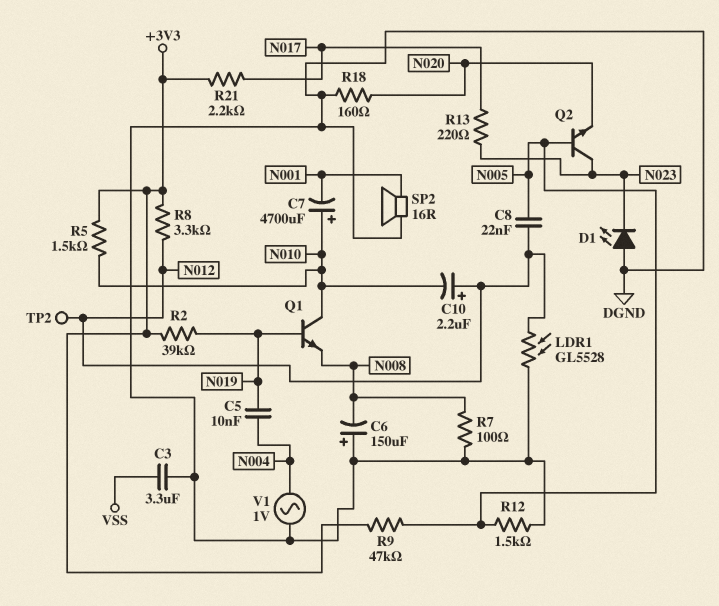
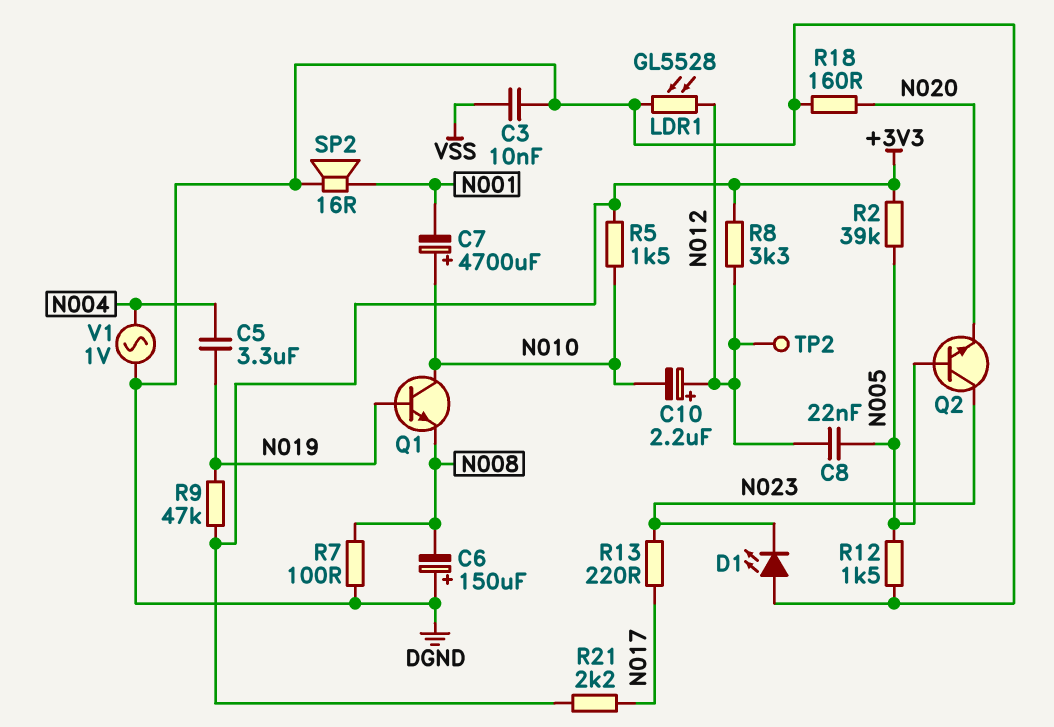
C3: 3.3uF (DGND, VSS) -> 10nF (DGND, VSS)
C5: 10nF (N004, N019) -> 3.3uF (N004, N019)
R2: 39k (+3V3, N019) -> 39k (+3V3, N005)
R9: 47k (+3V3, N005) -> 47k (+3V3, N019)

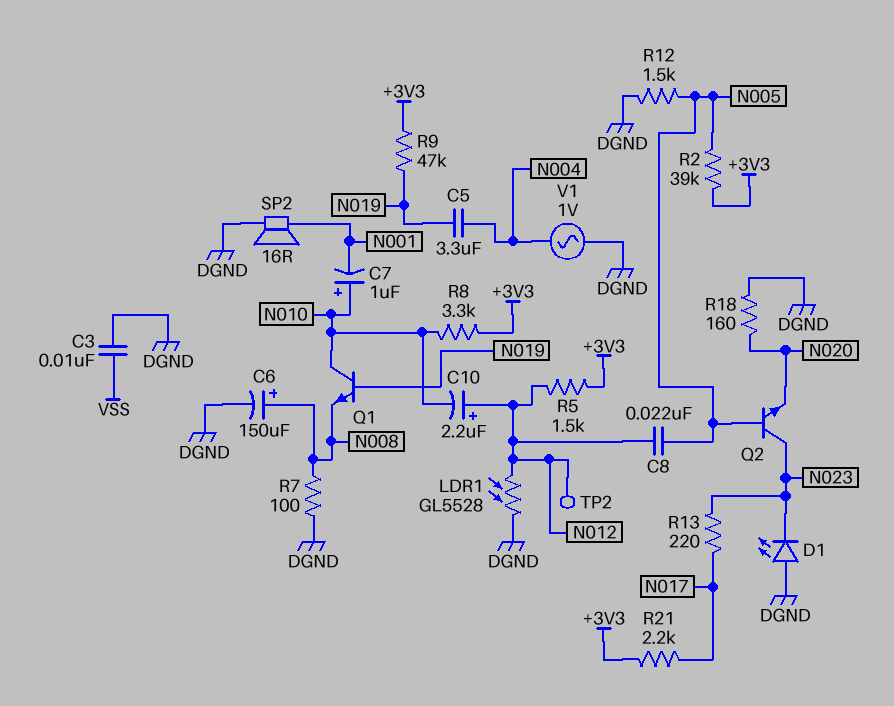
C6: 150uF (plus DGND, minus N008) -> 150uF (plus N008, minus DGND)
C7: 4700uF (plus N010, minus N001) -> 1uF (plus N010, minus N001)
R5: 1.5k (+3V3, N010) -> 1.5k (+3V3, N012)
R8: 3.3k (+3V3, N012) -> 3.3k (+3V3, N010)

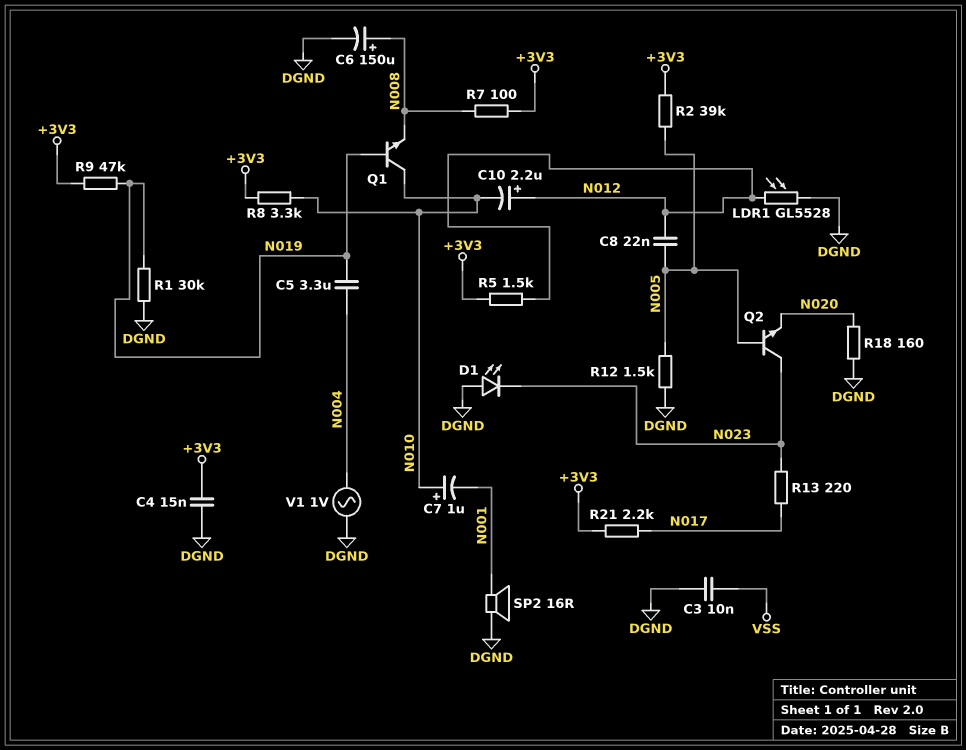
C4: none -> 15nF (+3V3, DGND)
R1: none -> 30k (DGND, N019)
R7: 100 (DGND, N008) -> 100 (+3V3, N008)
TP2: test point (N012) -> none

